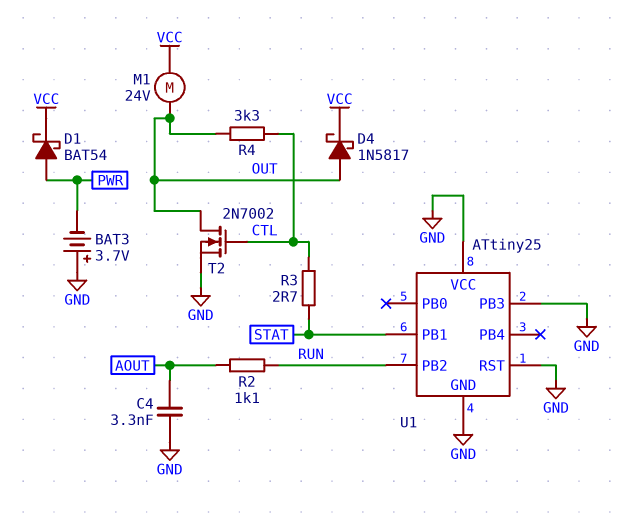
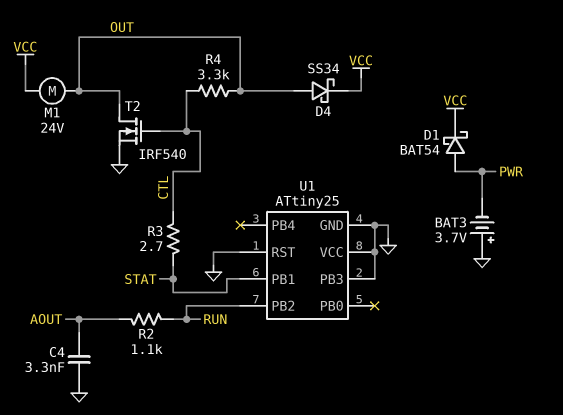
D4: schottky 1N5817 (A OUT, K VCC) -> schottky SS34 (A OUT, K VCC)
T2: NMOS 2N7002 (G CTL, D OUT, S GND) -> NMOS IRF540 (G CTL, D OUT, S GND)

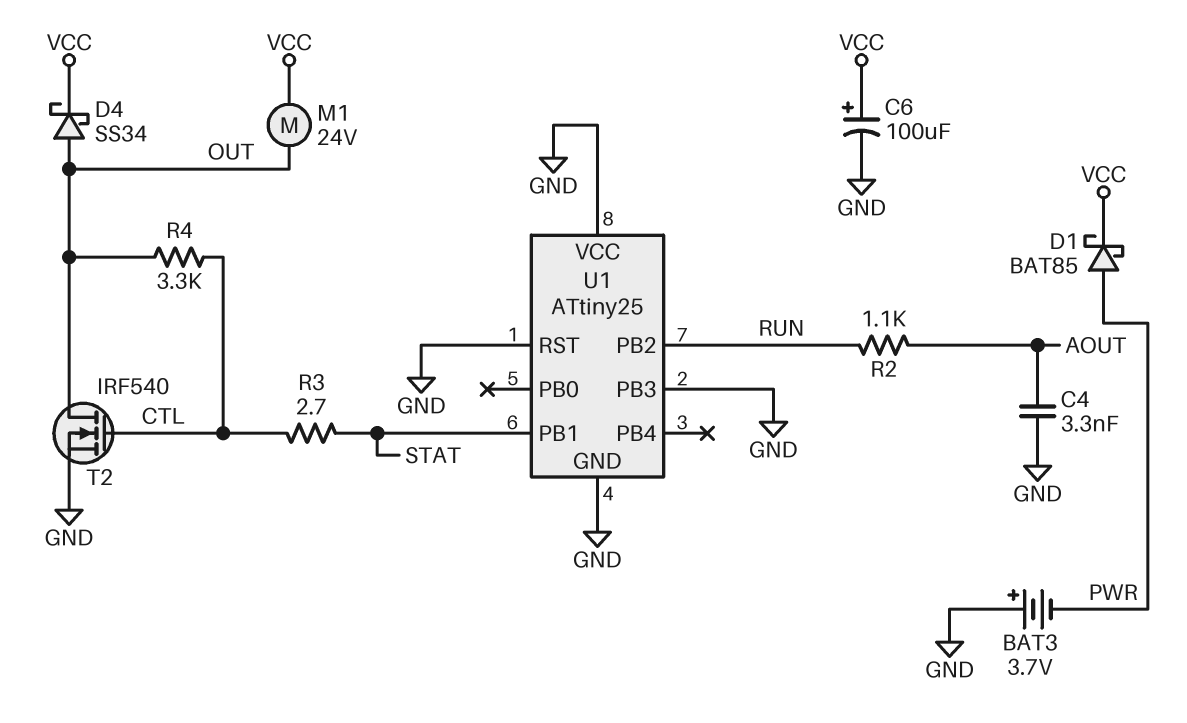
C6: none -> 100uF (plus VCC, minus GND)
D1: schottky BAT54 (A PWR, K VCC) -> schottky BAT85 (A PWR, K VCC)

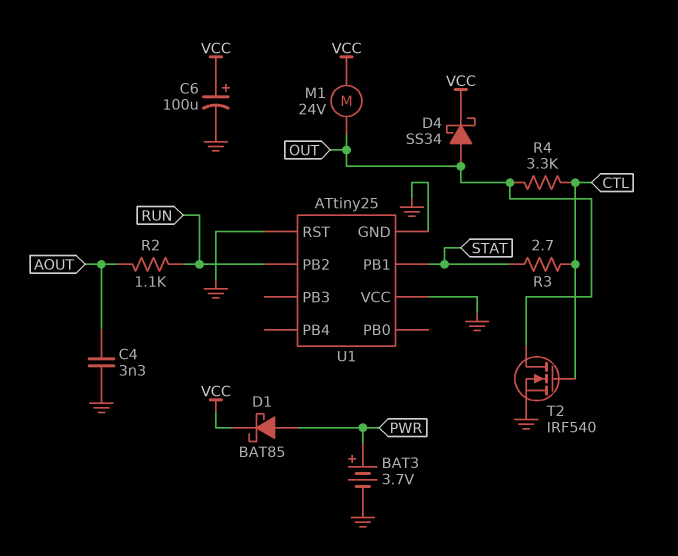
BAT3: 3.7V (plus GND, minus PWR) -> 3.7V (plus PWR, minus GND)
U1 pin PB3: GND -> none

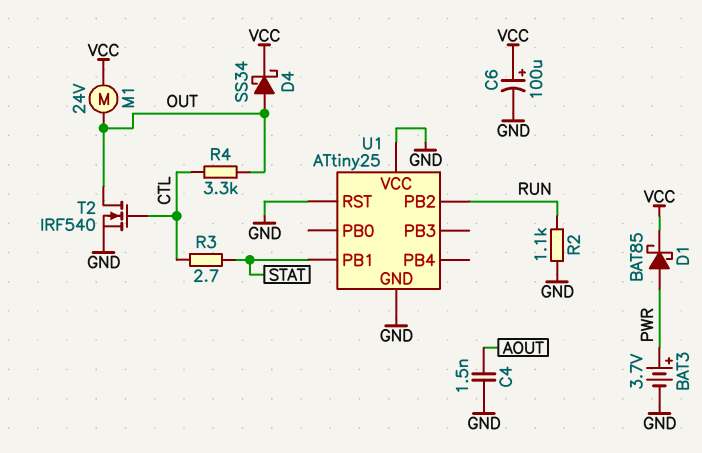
C4: 3.3nF (AOUT, GND) -> 1.5nF (AOUT, GND)
R2: 1.1k (AOUT, RUN) -> 1.1k (GND, RUN)

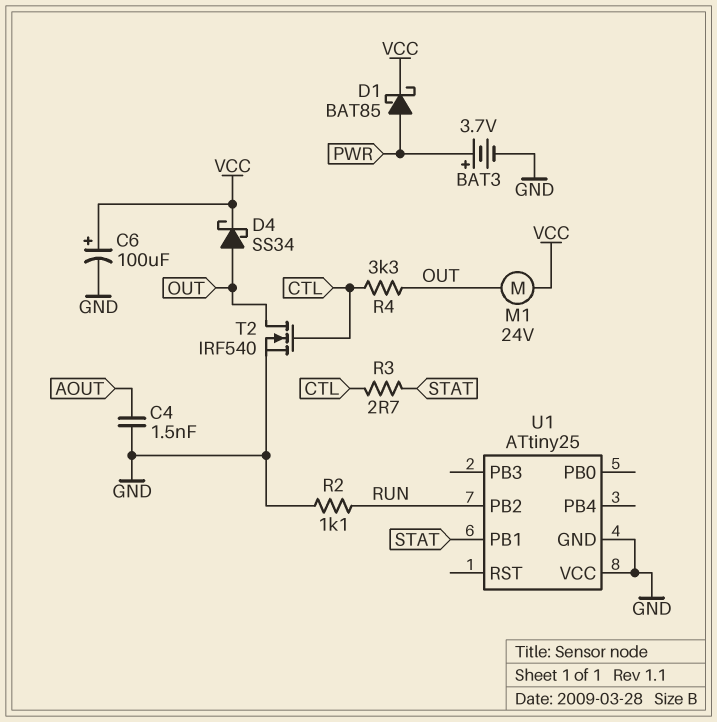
U1 pin RST: GND -> none

